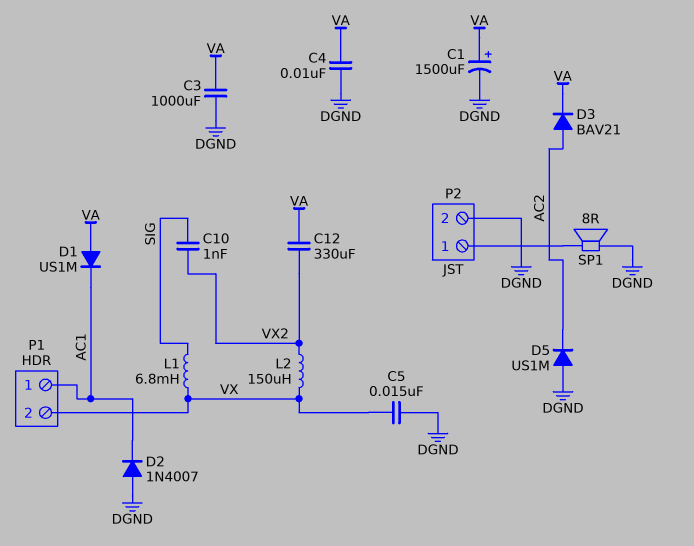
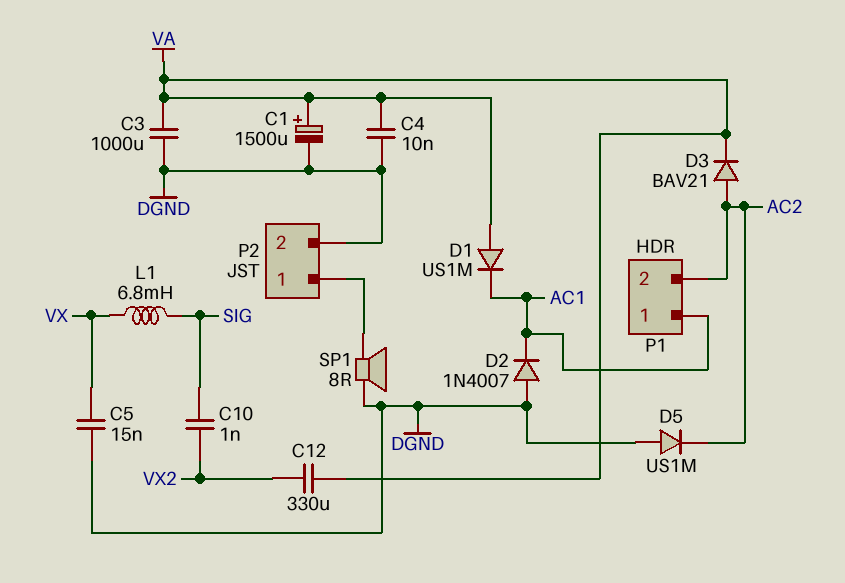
L2: 150uH (VX, VX2) -> none
P1 pin 2: VX -> AC2

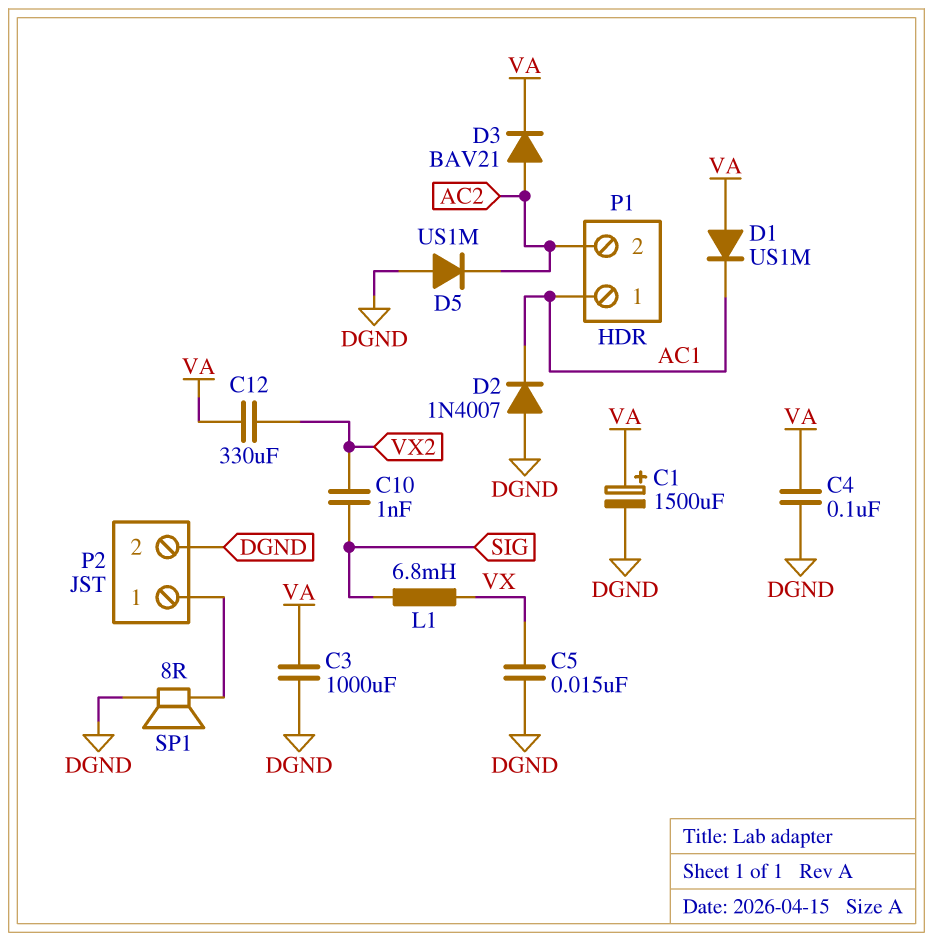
C4: 10nF (DGND, VA) -> 100nF (DGND, VA)

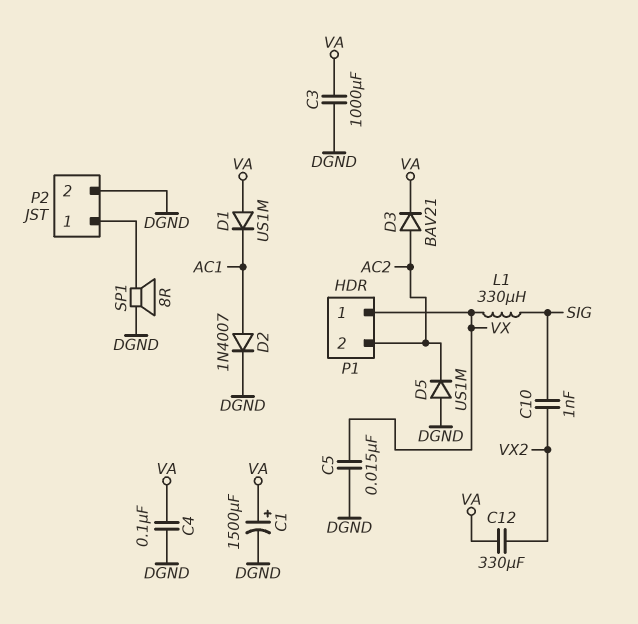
D2: diode 1N4007 (A DGND, K AC1) -> diode 1N4007 (A AC1, K DGND)
L1: 6.8mH (SIG, VX) -> 330uH (SIG, VX)
P1 pin 1: AC1 -> VX

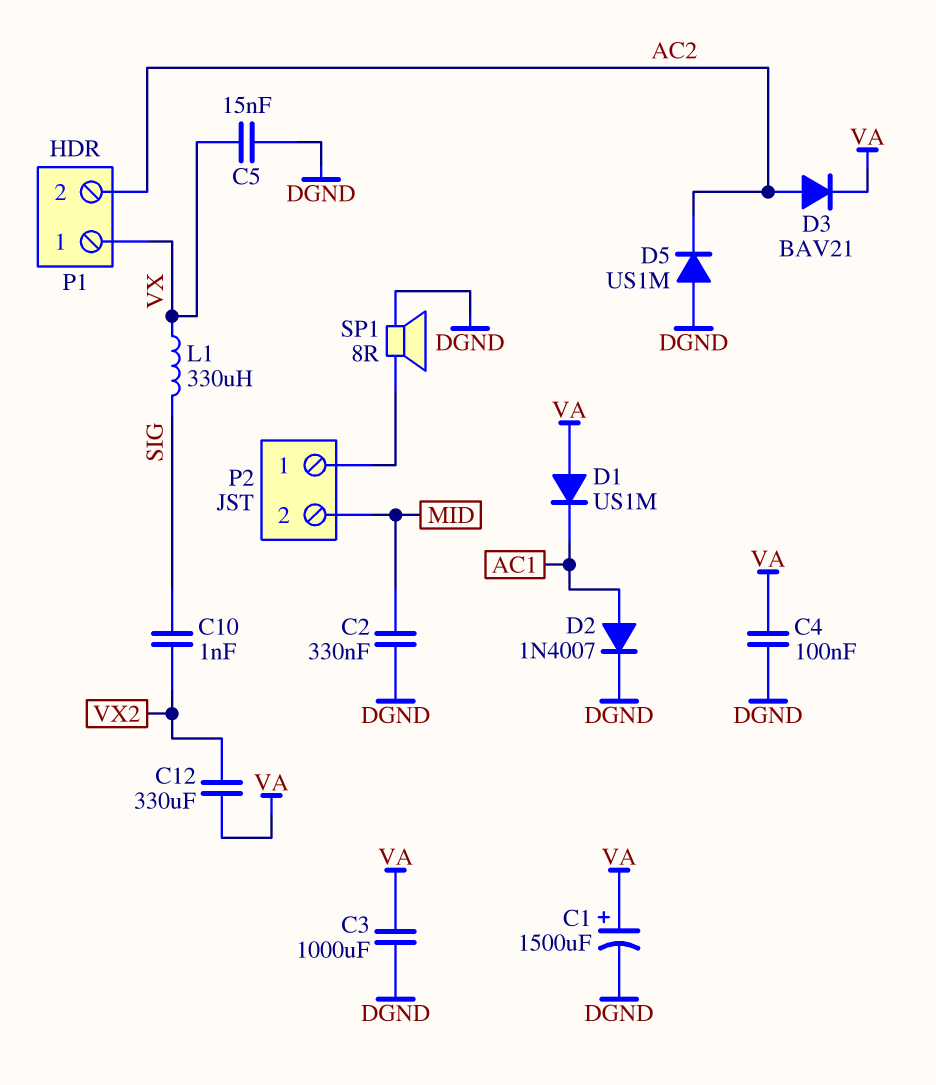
C2: none -> 330nF (DGND, MID)
P2 pin 2: DGND -> MID

